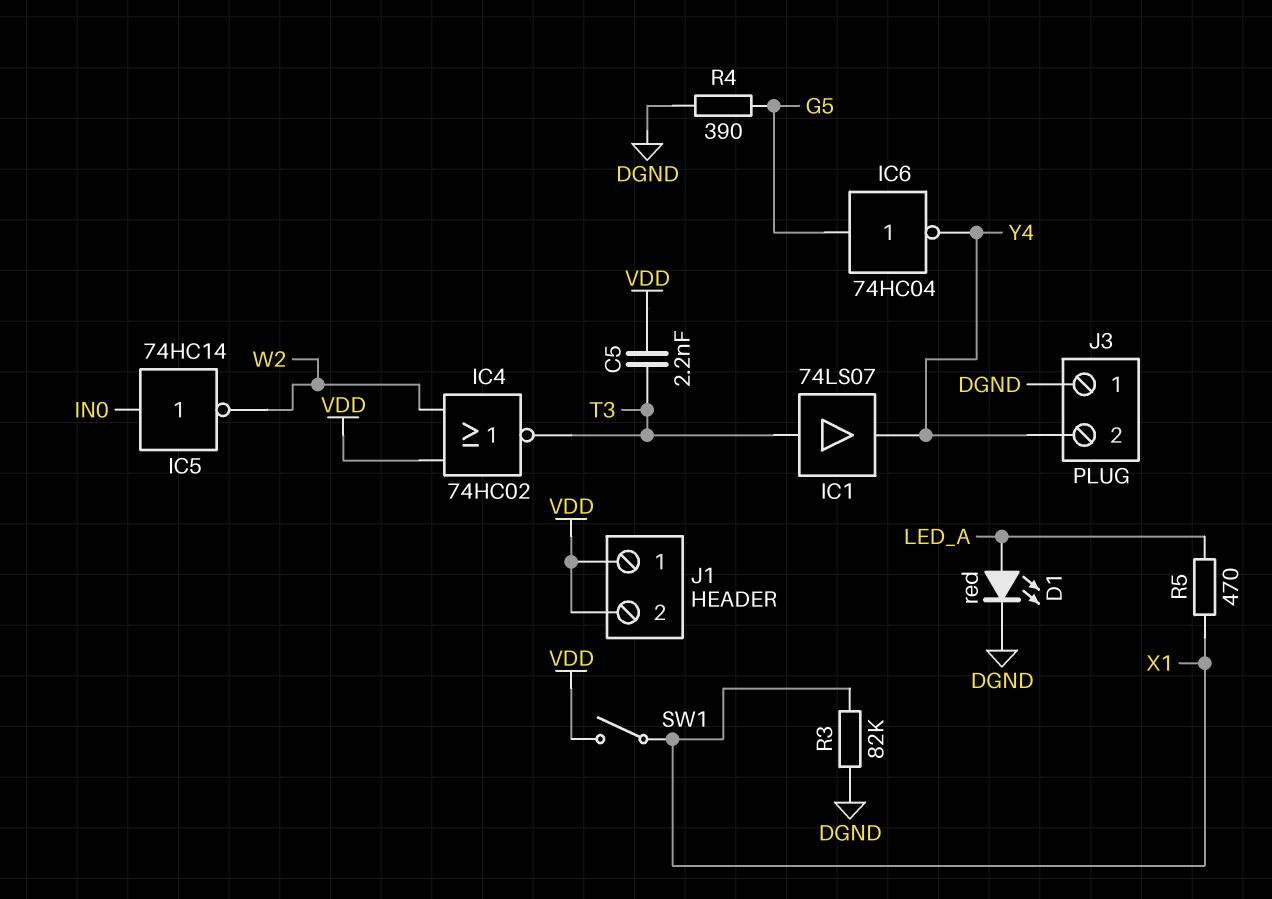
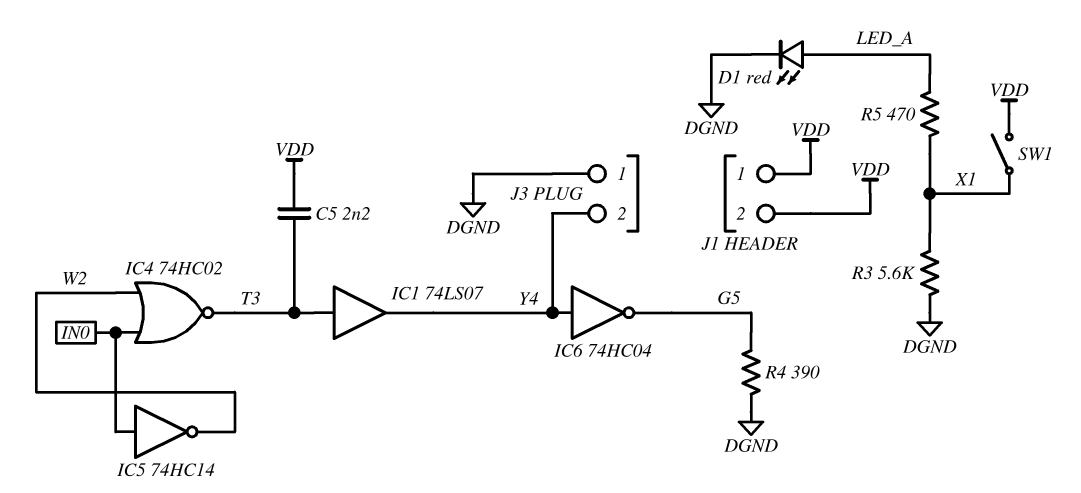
IC4: NOR 74HC02 (in VDD, in W2, out T3) -> NOR 74HC02 (in IN0, in W2, out T3)
IC6: NOT 74HC04 (in G5, out Y4) -> NOT 74HC04 (in Y4, out G5)
R3: 82k (DGND, X1) -> 5.6k (DGND, X1)

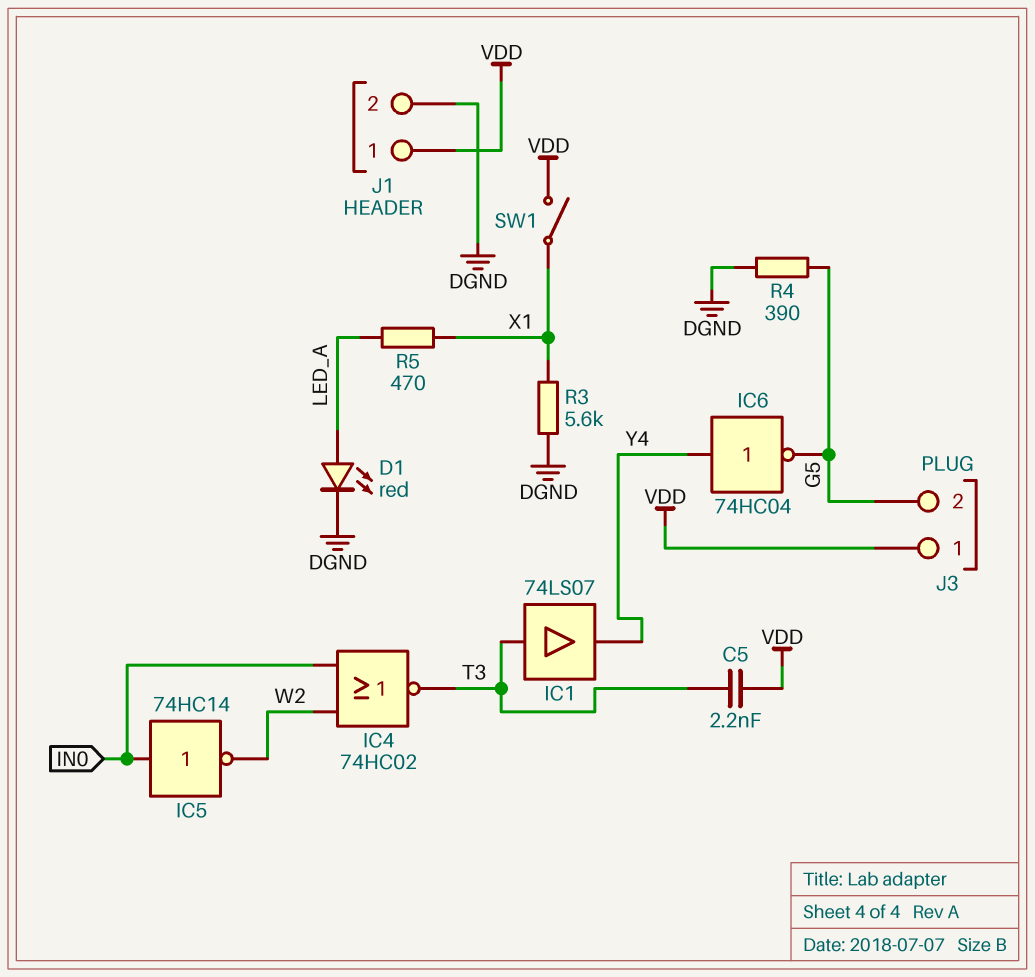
J1 pin 2: VDD -> DGND
J3 pin 1: DGND -> VDD
J3 pin 2: Y4 -> G5

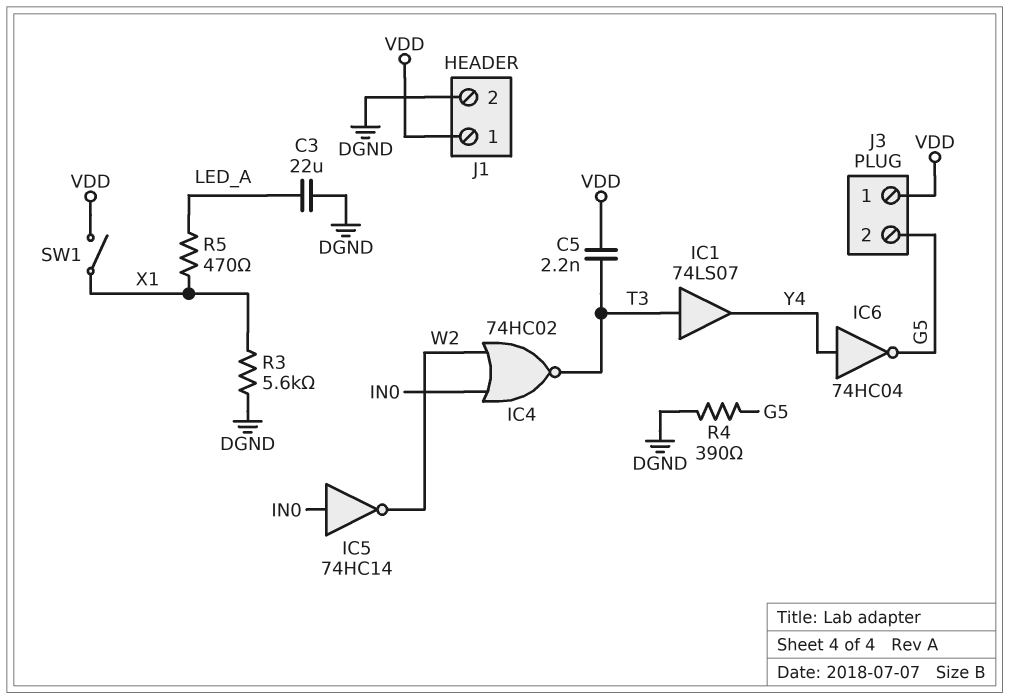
C3: none -> 22uF (DGND, LED_A)
D1: LED red (A LED_A, K DGND) -> none

